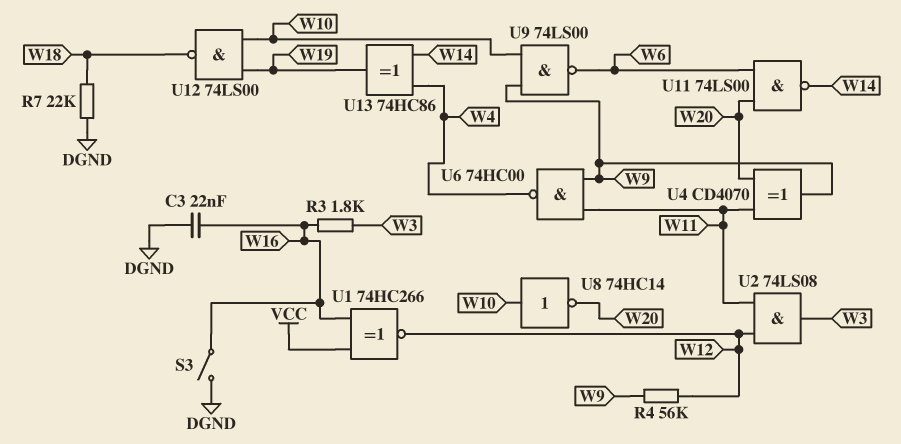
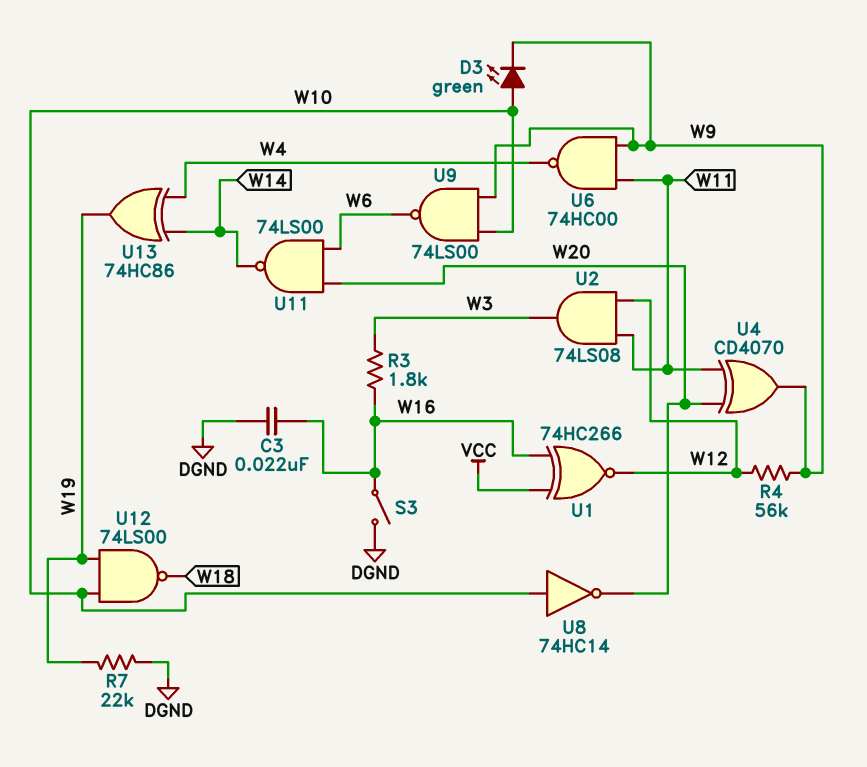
D3: none -> LED green (A W10, K W9)
R7: 22k (DGND, W18) -> 22k (DGND, W19)

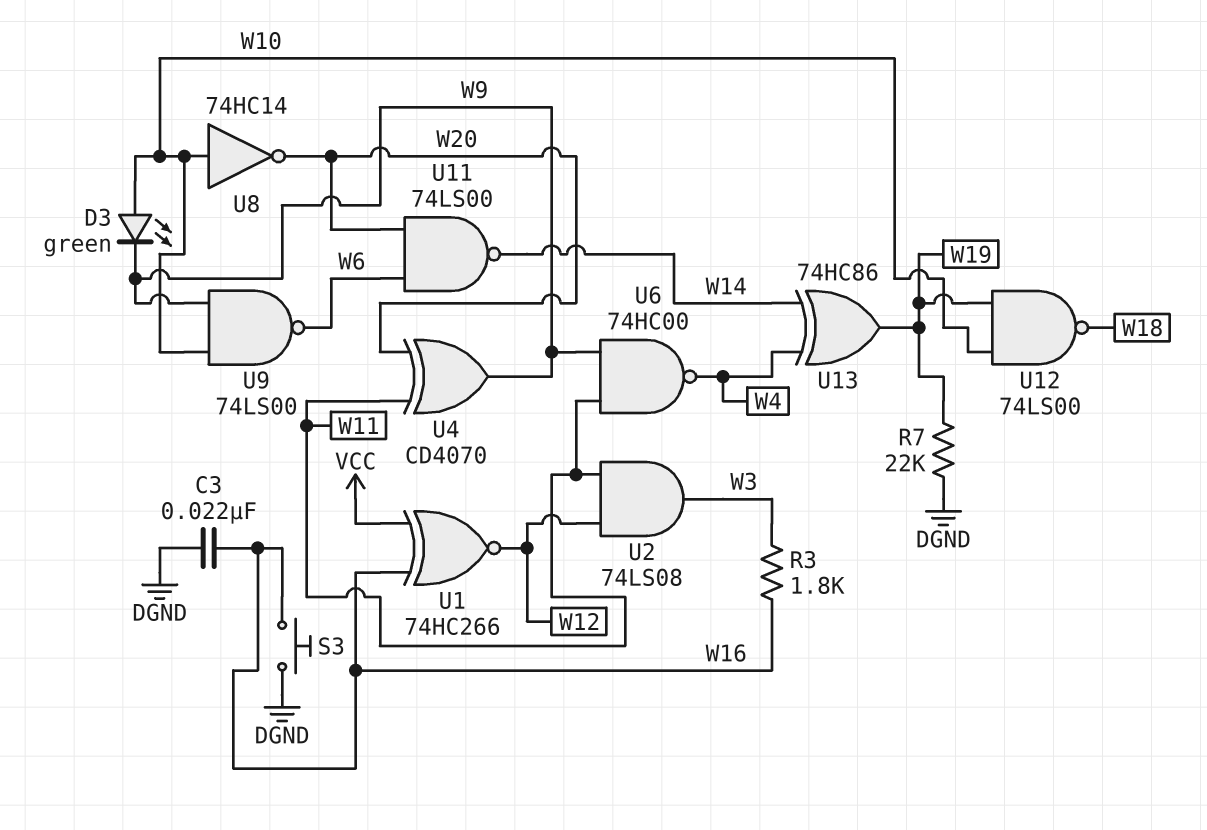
R4: 56k (W9, W12) -> none
S3: switch (DGND, W16) -> button (DGND, W16)

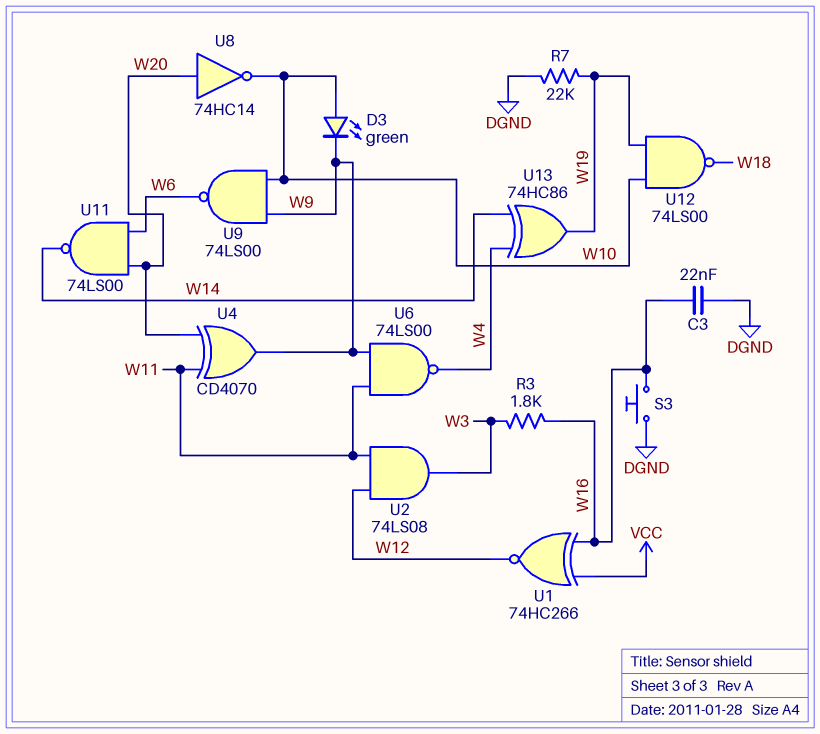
U6: NAND 74HC00 (in W9, in W11, out W4) -> NAND 74LS00 (in W9, in W11, out W4)
U8: NOT 74HC14 (in W10, out W20) -> NOT 74HC14 (in W20, out W10)

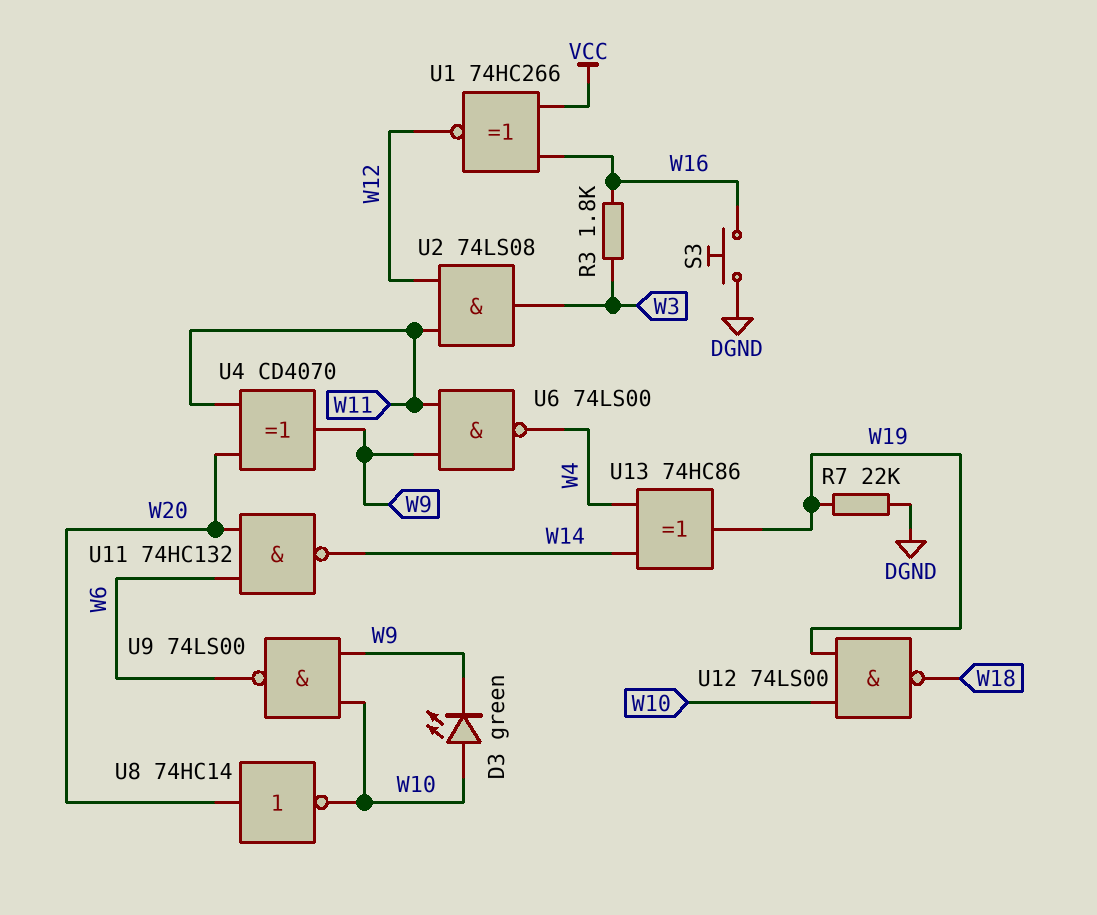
C3: 22nF (DGND, W16) -> none
U11: NAND 74LS00 (in W6, in W20, out W14) -> NAND 74HC132 (in W6, in W20, out W14)

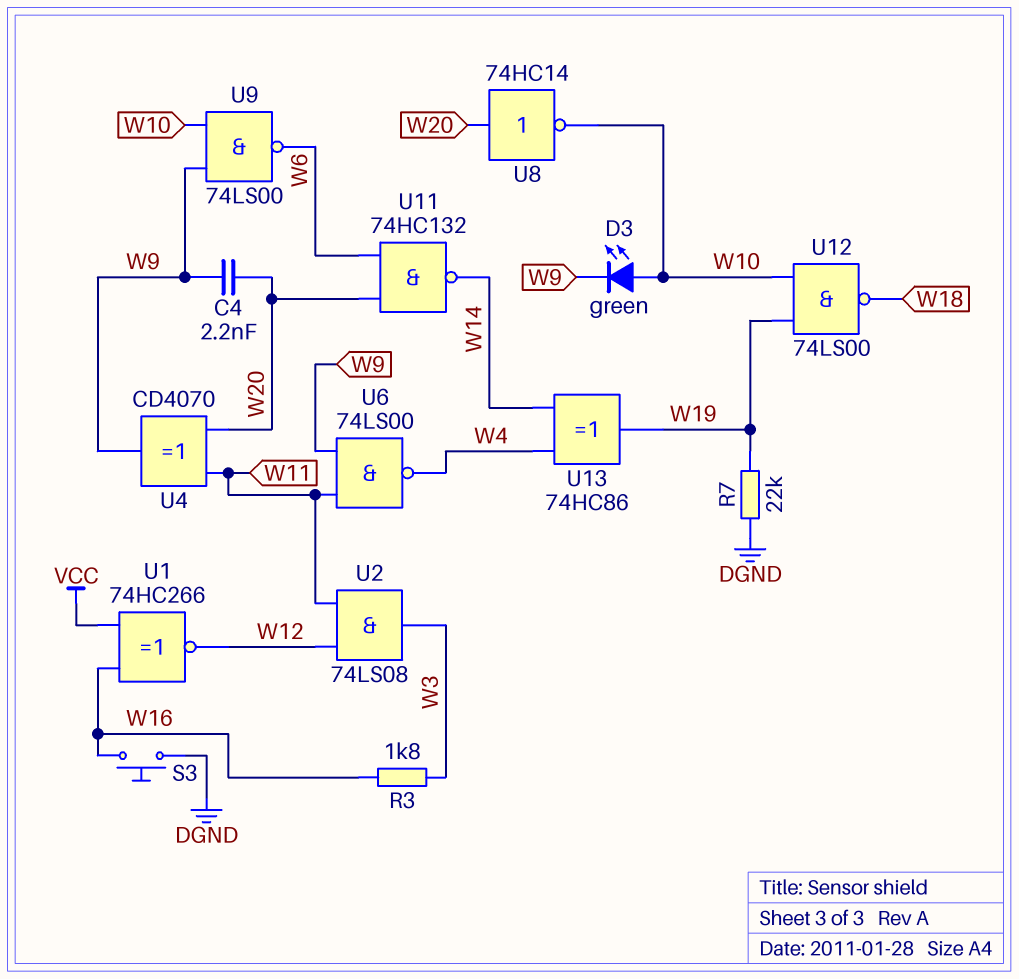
C4: none -> 2.2nF (W9, W20)

